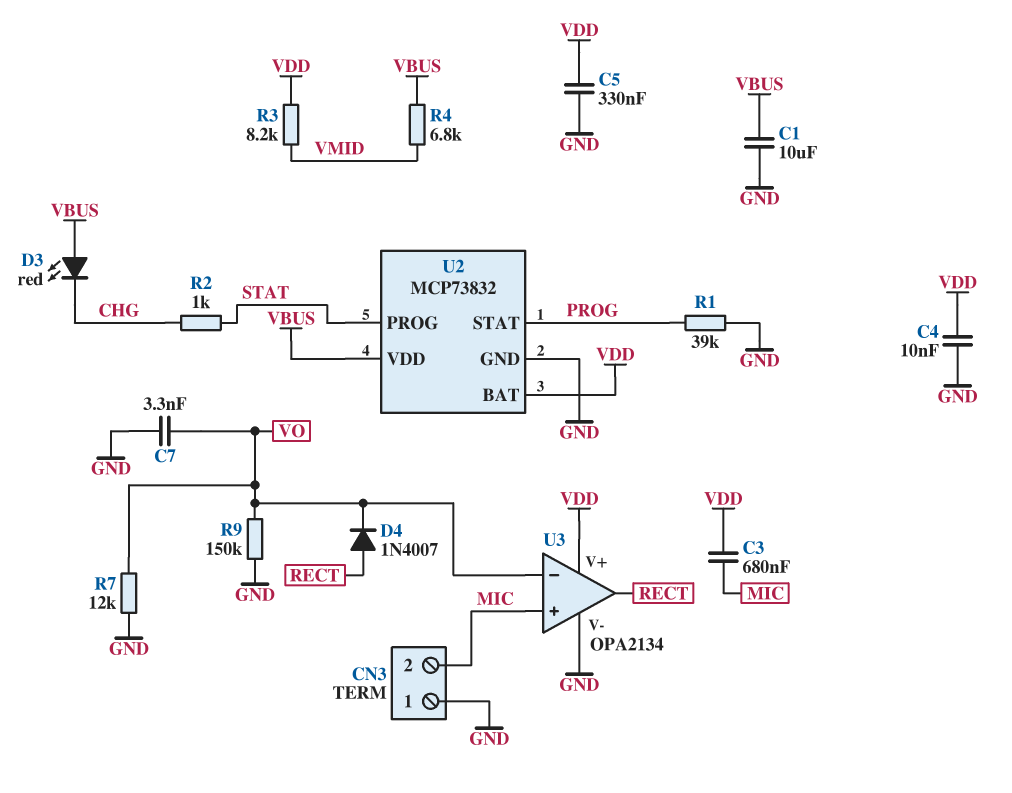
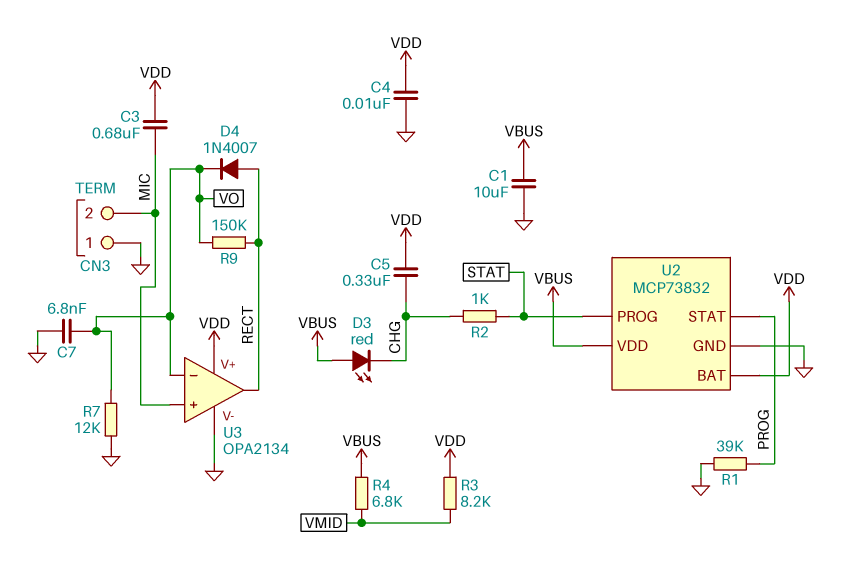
C5: 330nF (GND, VDD) -> 330nF (CHG, VDD)
C7: 3.3nF (GND, VO) -> 6.8nF (GND, VO)
R9: 150k (GND, VO) -> 150k (RECT, VO)

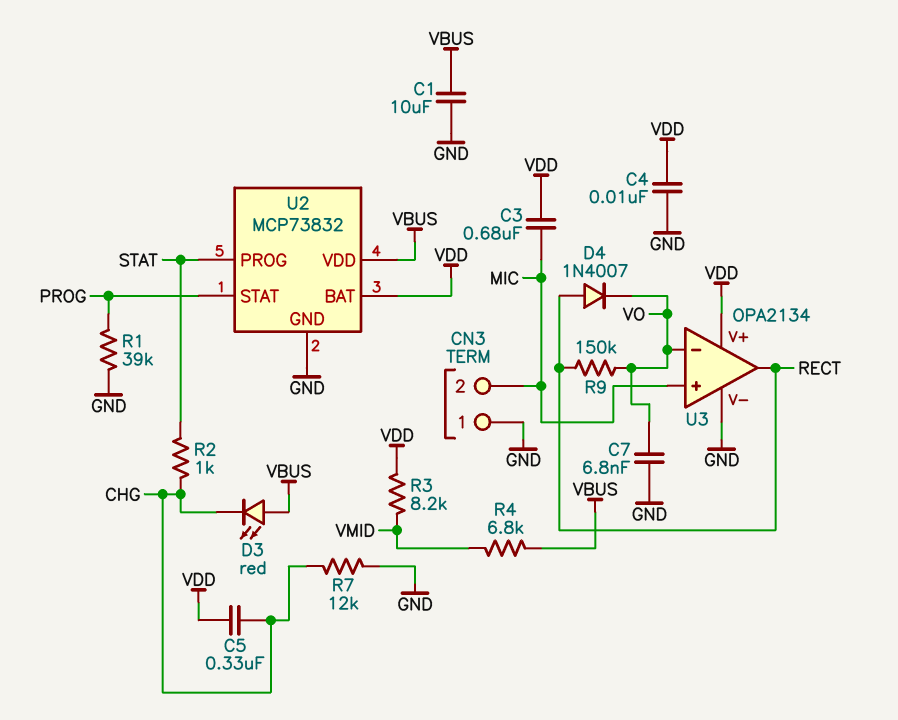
R7: 12k (GND, VO) -> 12k (CHG, GND)

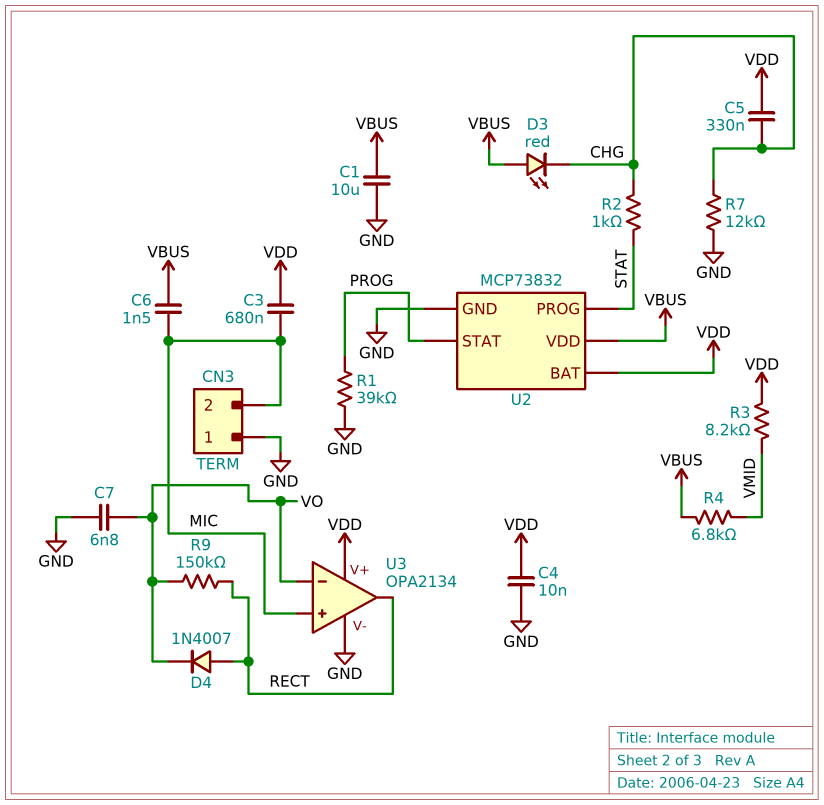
C6: none -> 1.5nF (MIC, VBUS)

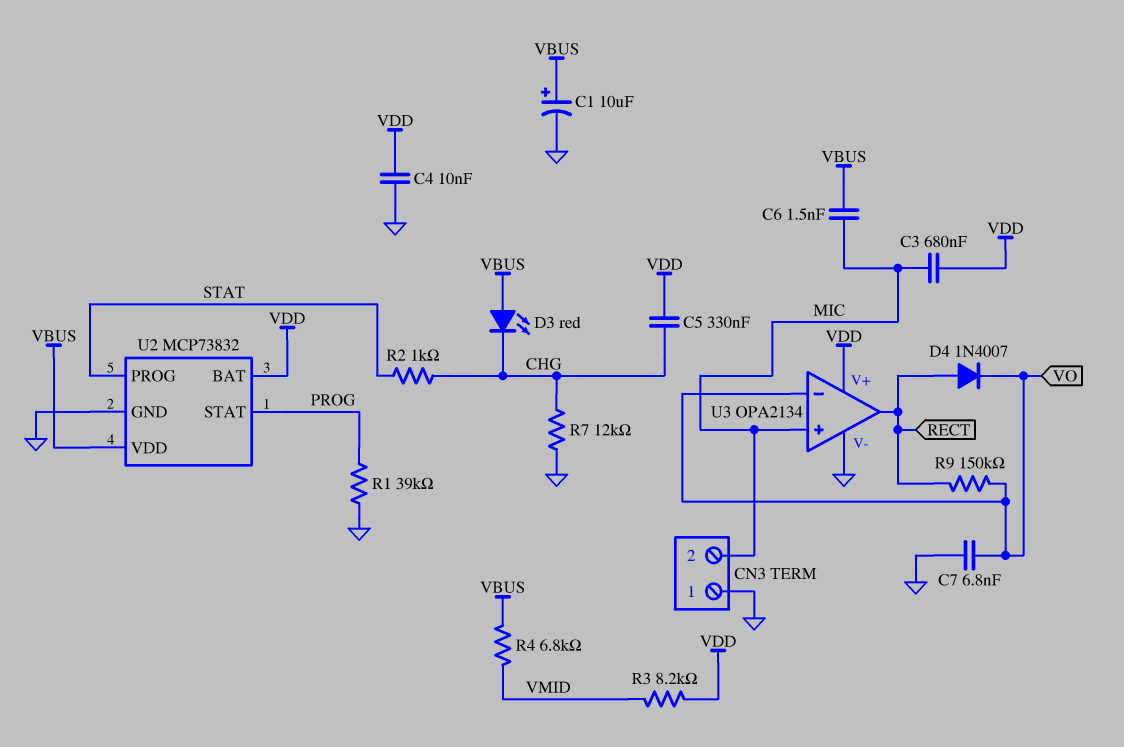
C1: 10uF (GND, VBUS) -> 10uF (plus VBUS, minus GND)

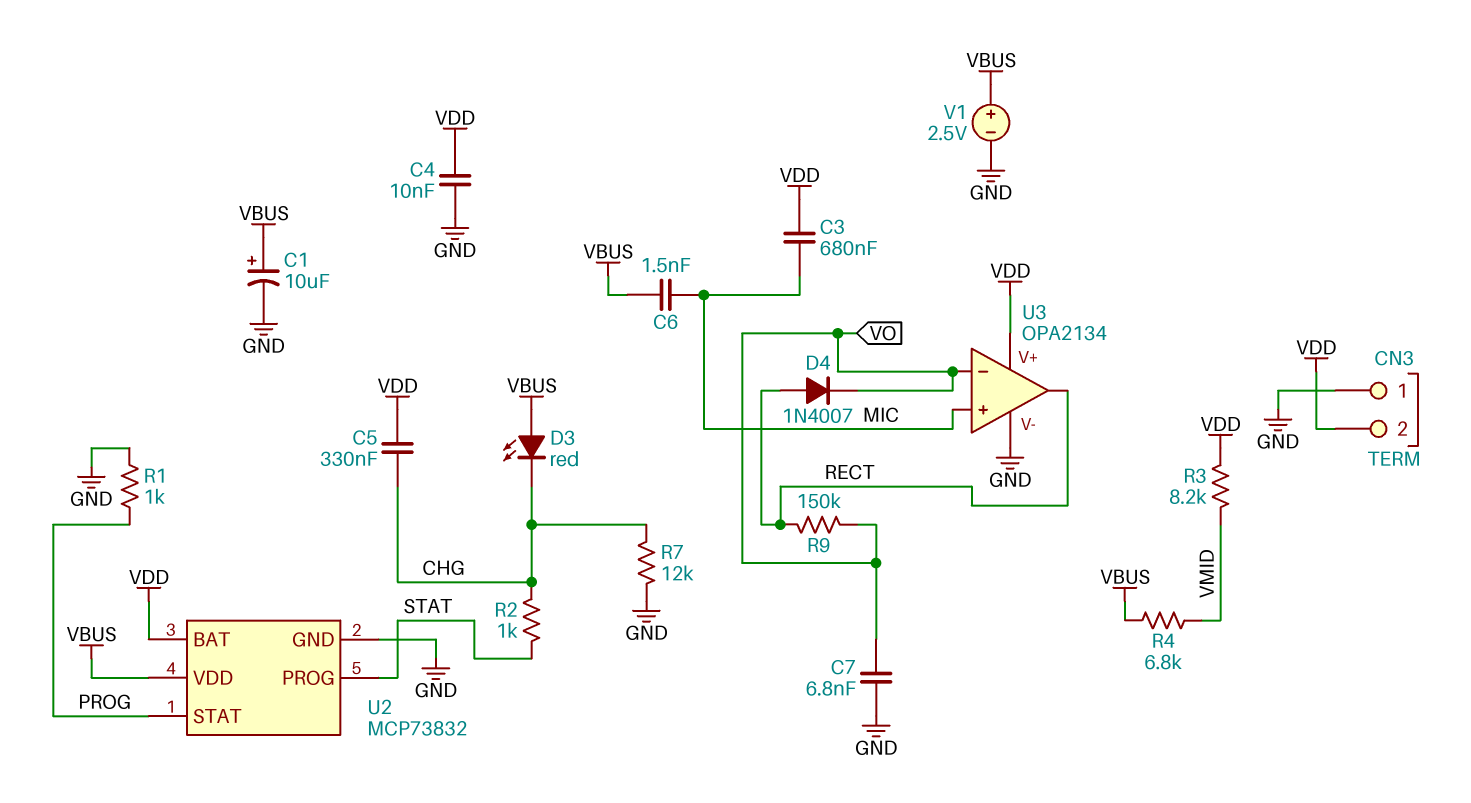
CN3 pin 2: MIC -> VDD
R1: 39k (GND, PROG) -> 1k (GND, PROG)
V1: none -> 2.5V (plus VBUS, minus GND)

